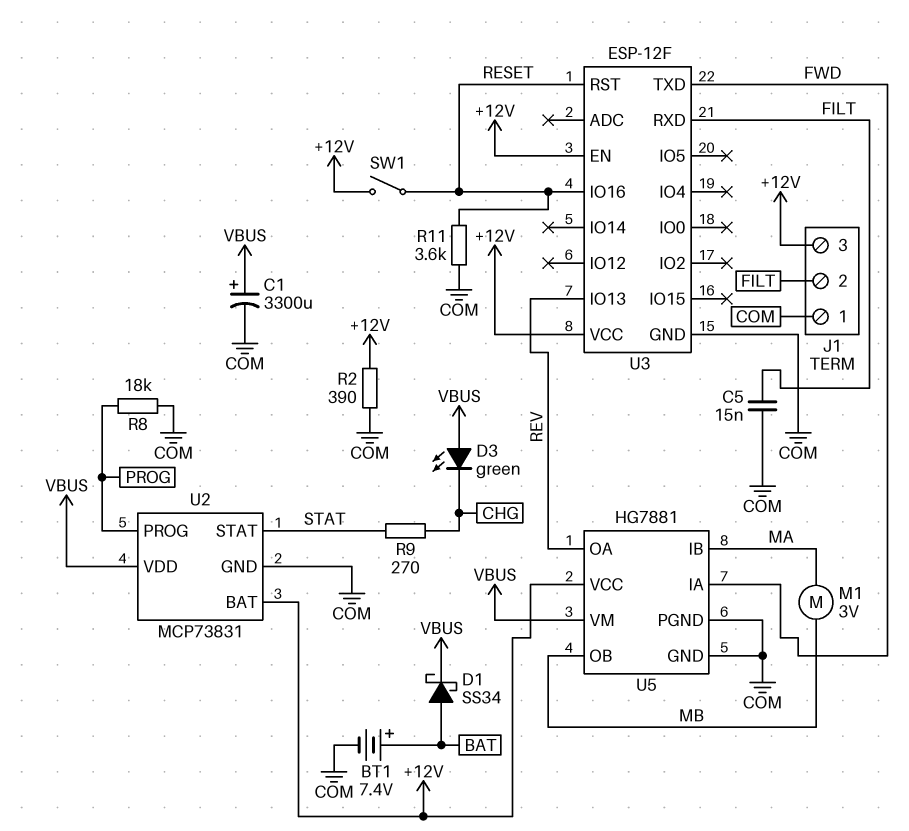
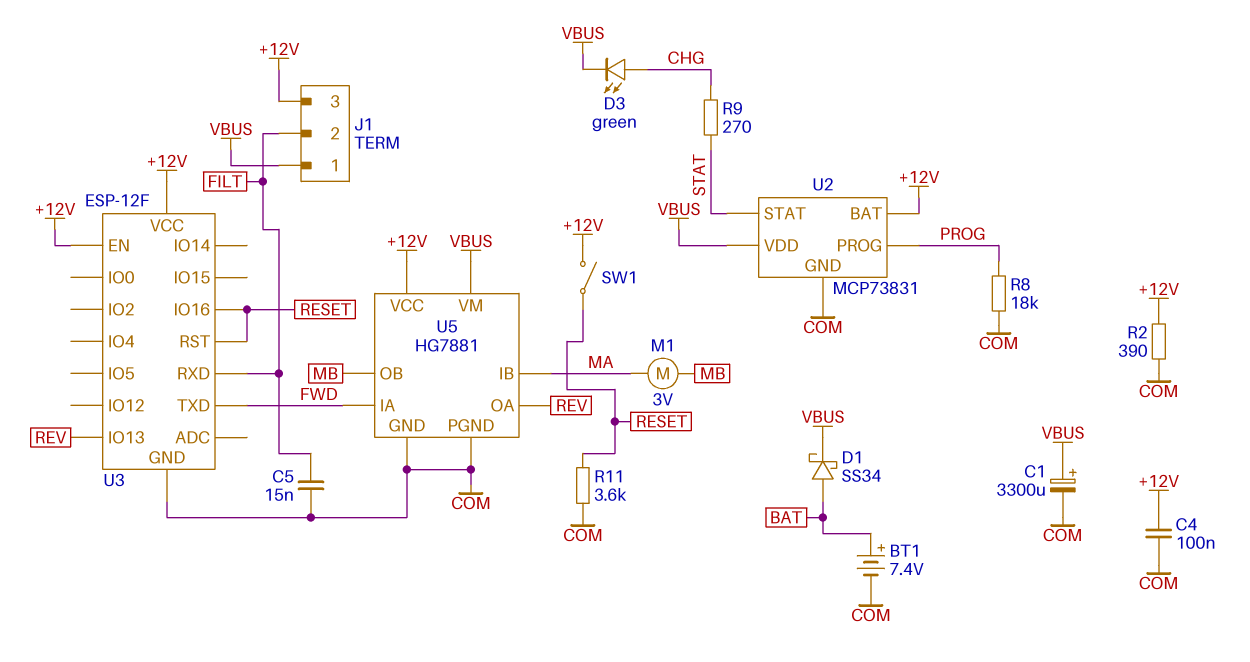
C4: none -> 100nF (+12V, COM)
D3: LED green (A VBUS, K CHG) -> LED green (A CHG, K VBUS)
J1 pin 1: COM -> VBUS

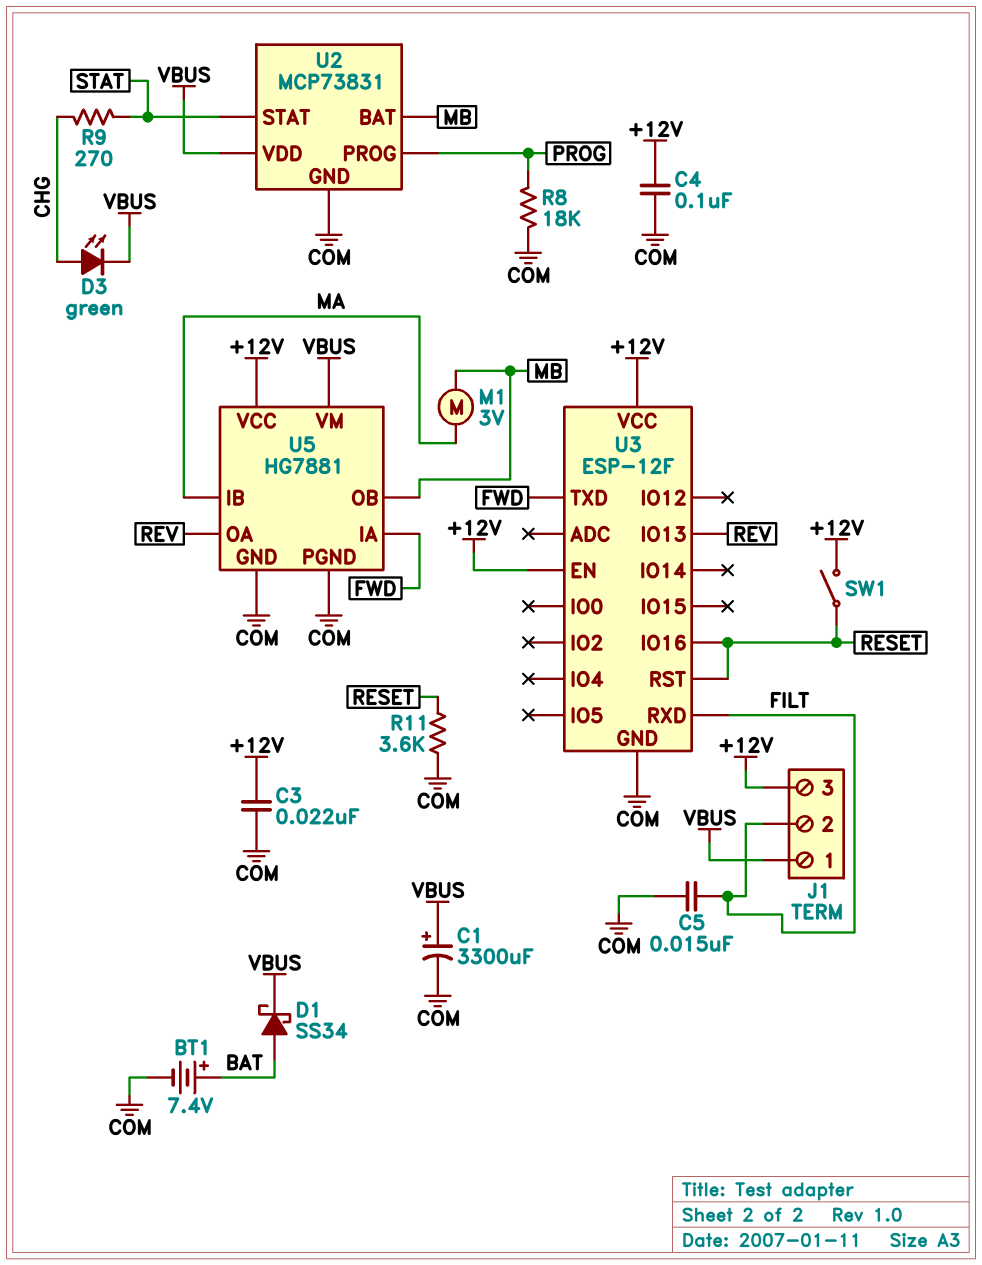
C3: none -> 22nF (+12V, COM)
R2: 390 (+12V, COM) -> none
U2 pin BAT: +12V -> MB

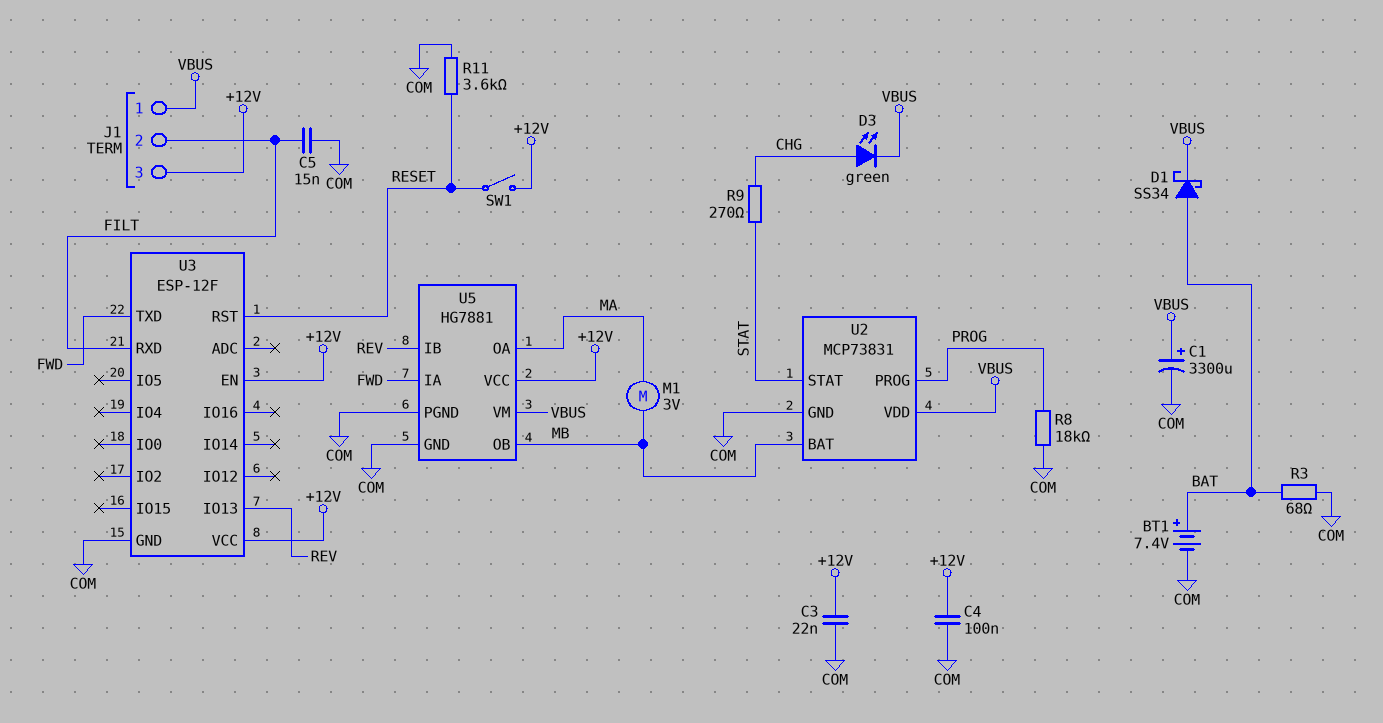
R3: none -> 68 (BAT, COM)
U3 pin IO16: RESET -> none
U5 pin IB: MA -> REV
U5 pin OA: REV -> MA

